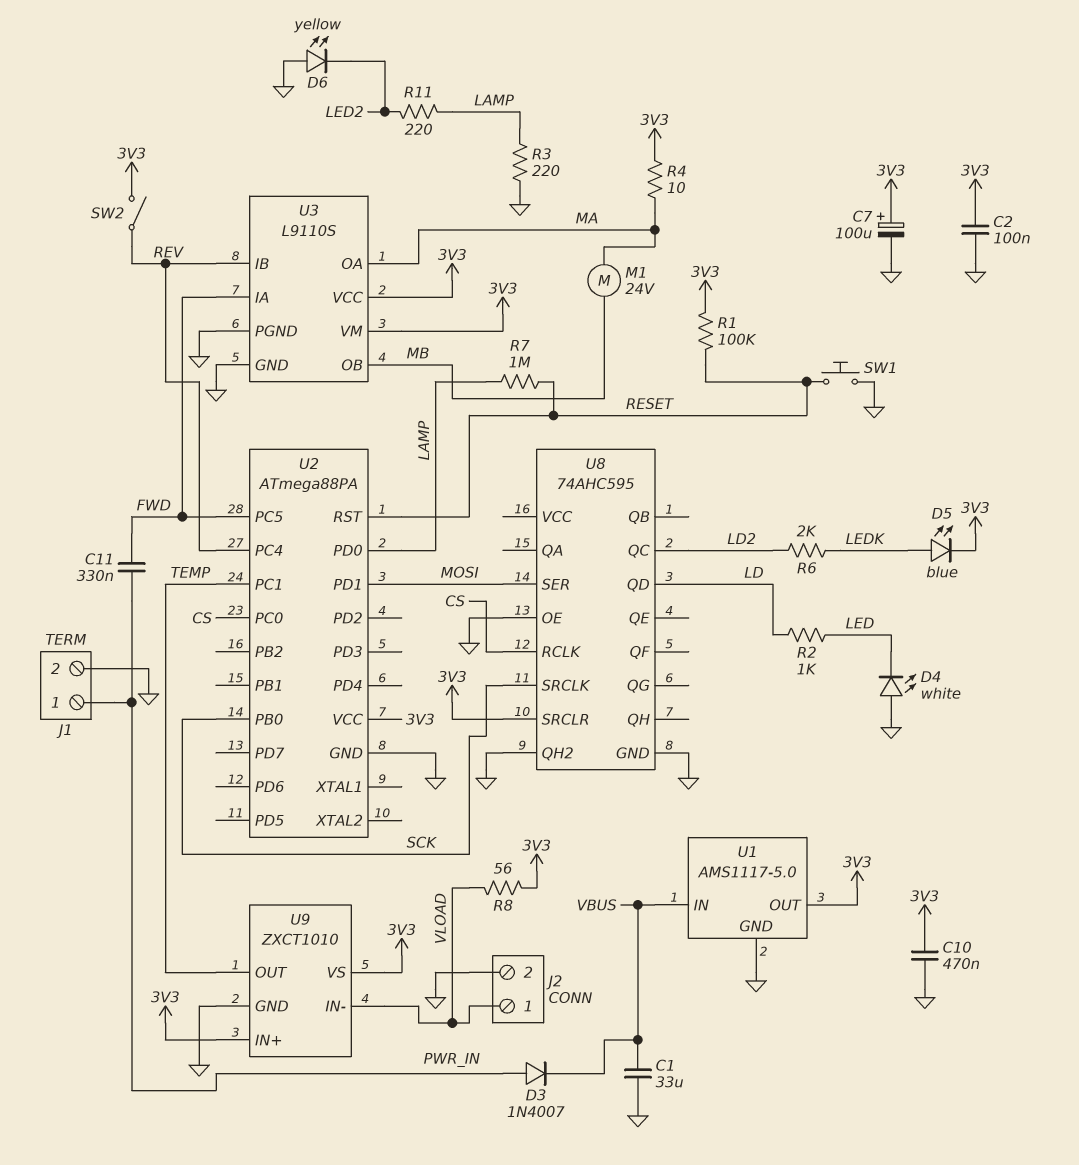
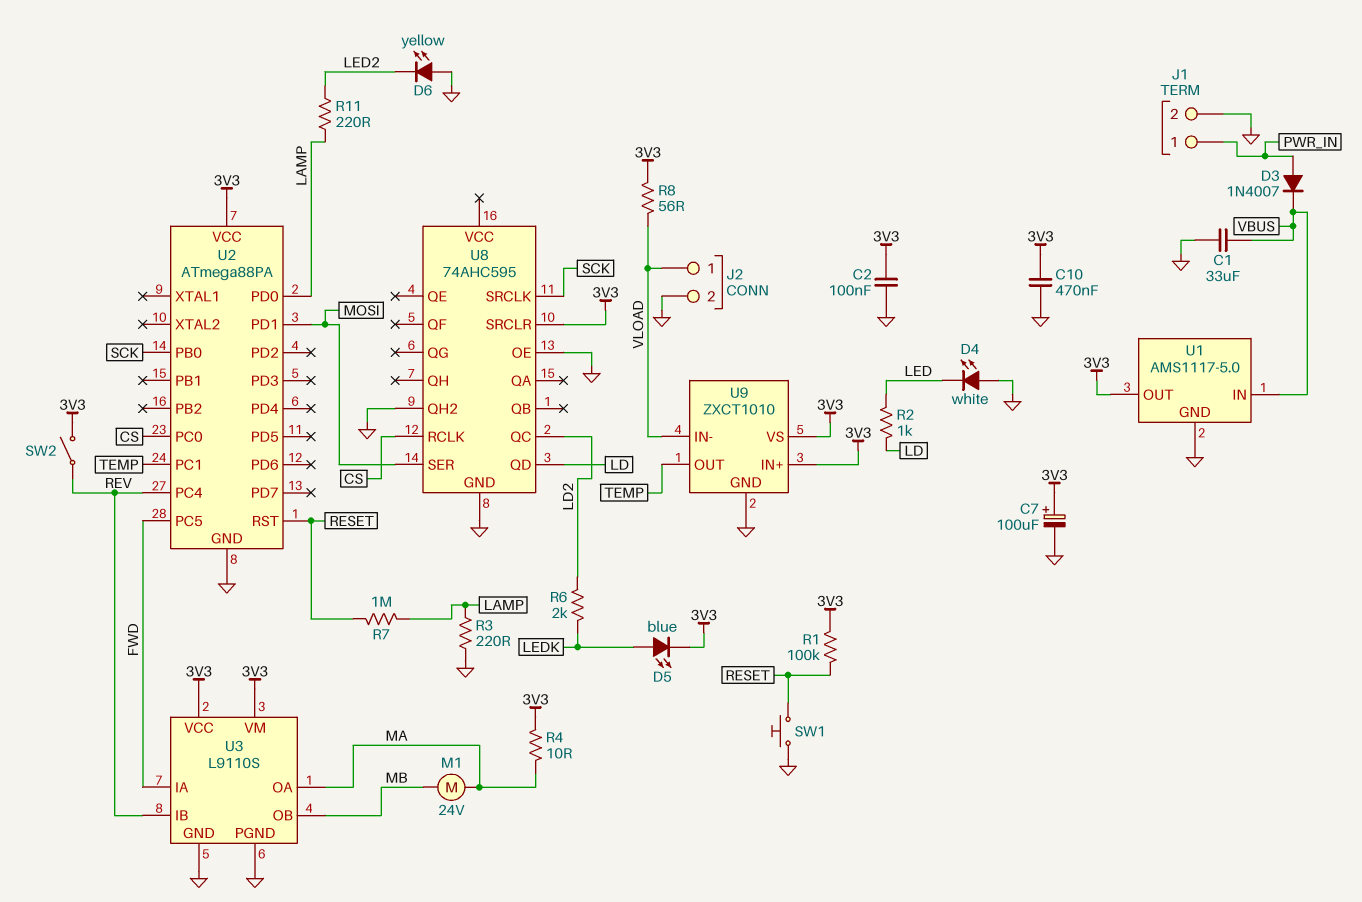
C11: 330nF (FWD, PWR_IN) -> none

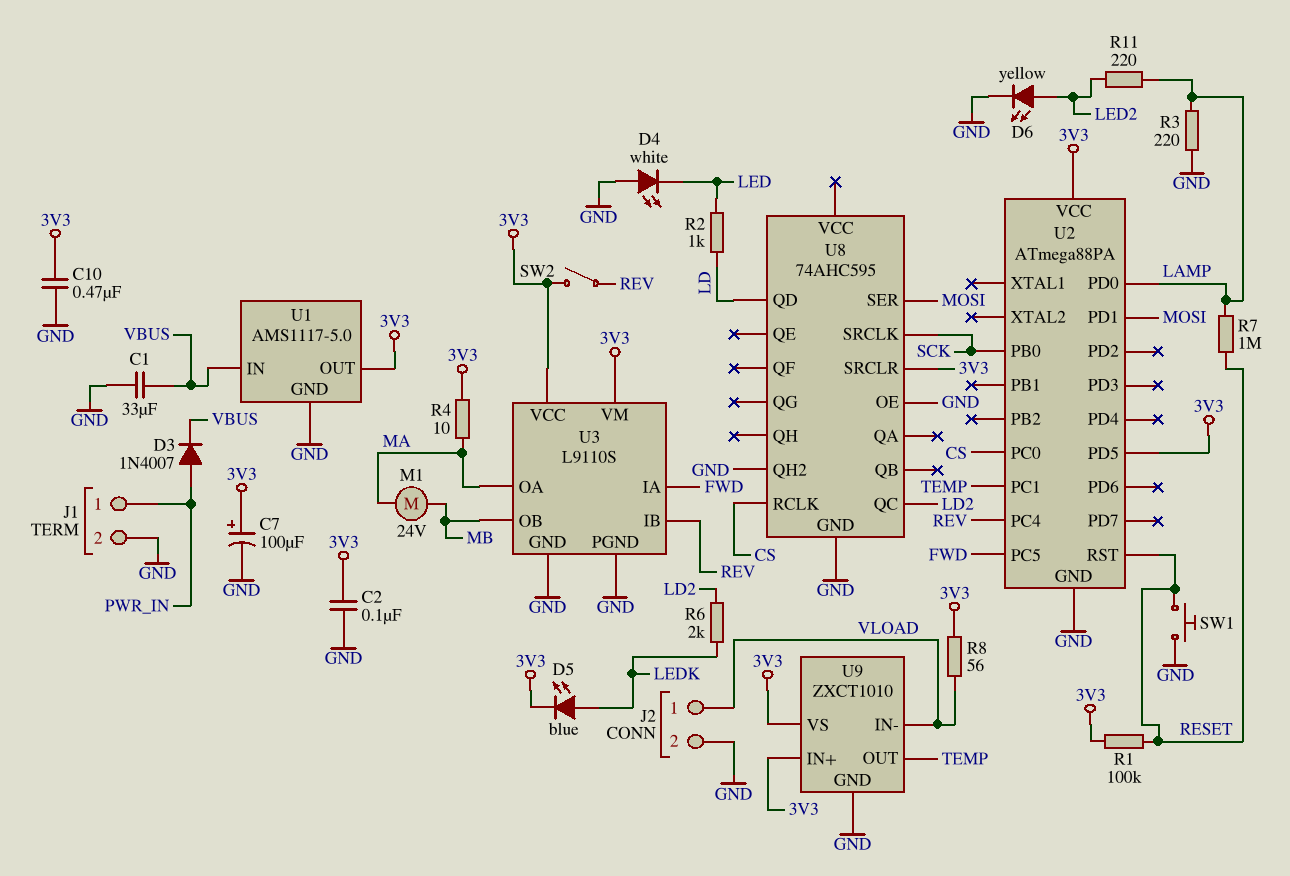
D6: LED yellow (A GND, K LED2) -> LED yellow (A LED2, K GND)
U2 pin PD5: none -> 3V3

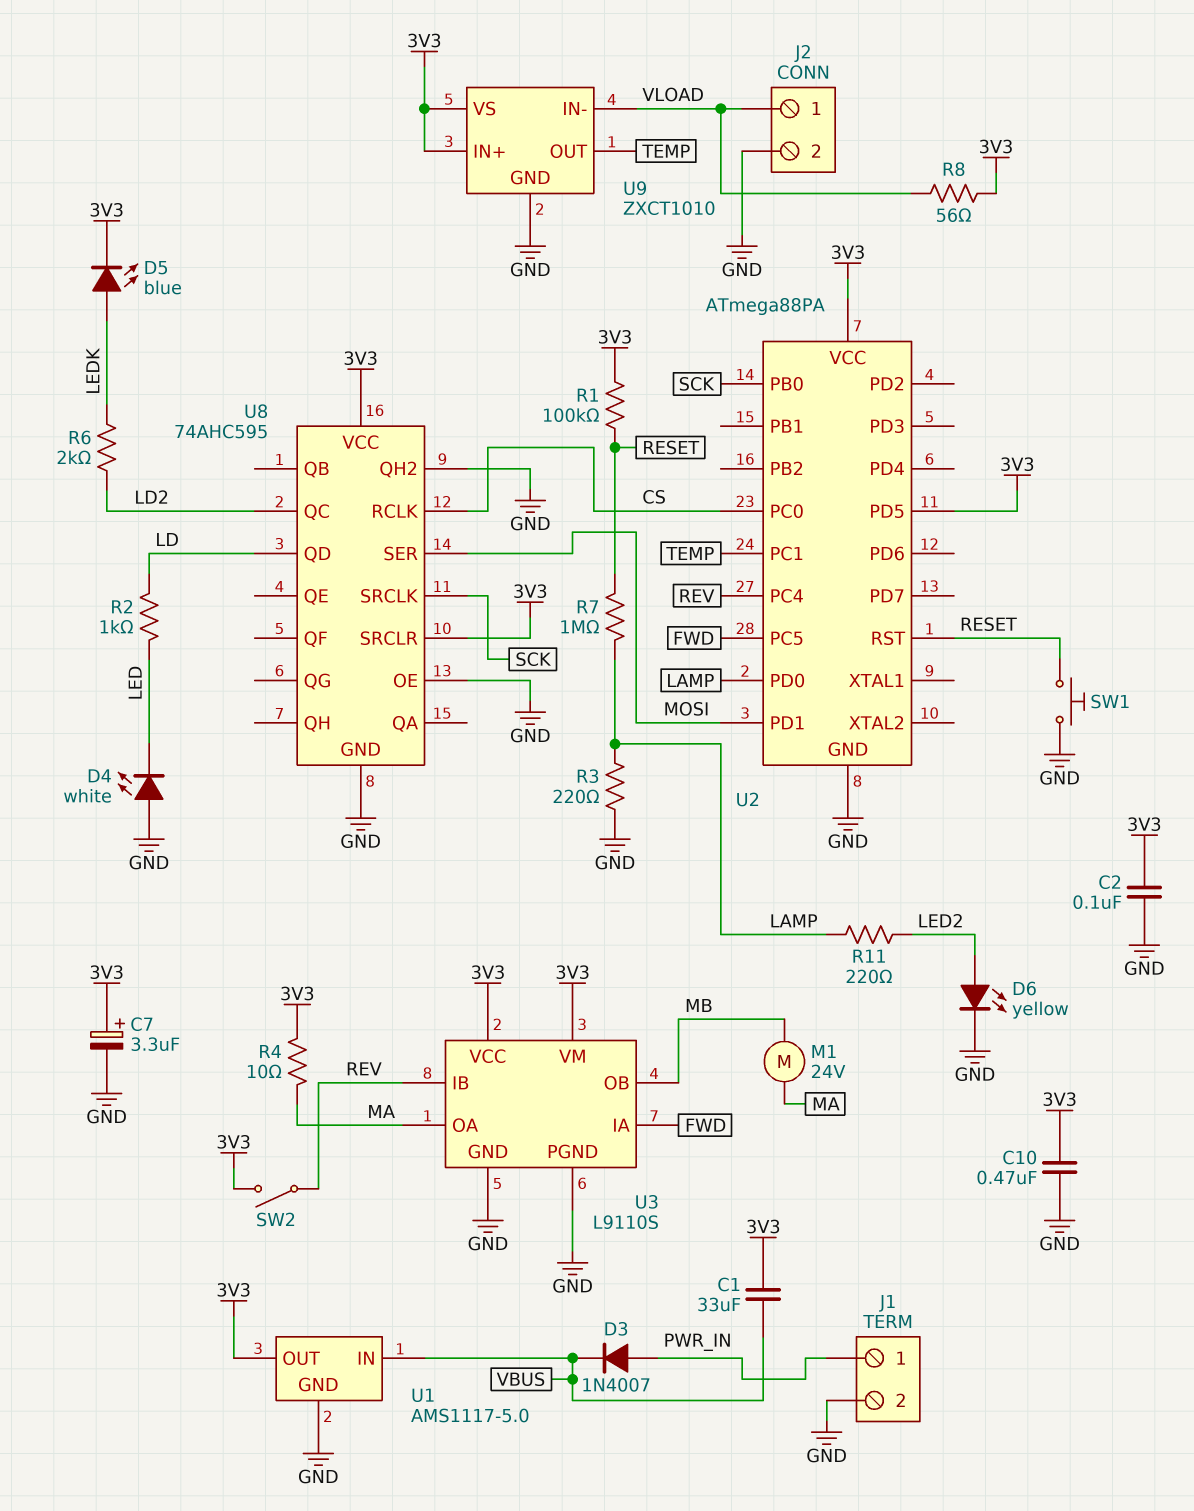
C1: 33uF (GND, VBUS) -> 33uF (3V3, VBUS)
C7: 100uF (plus 3V3, minus GND) -> 3.3uF (plus 3V3, minus GND)
U8 pin VCC: none -> 3V3

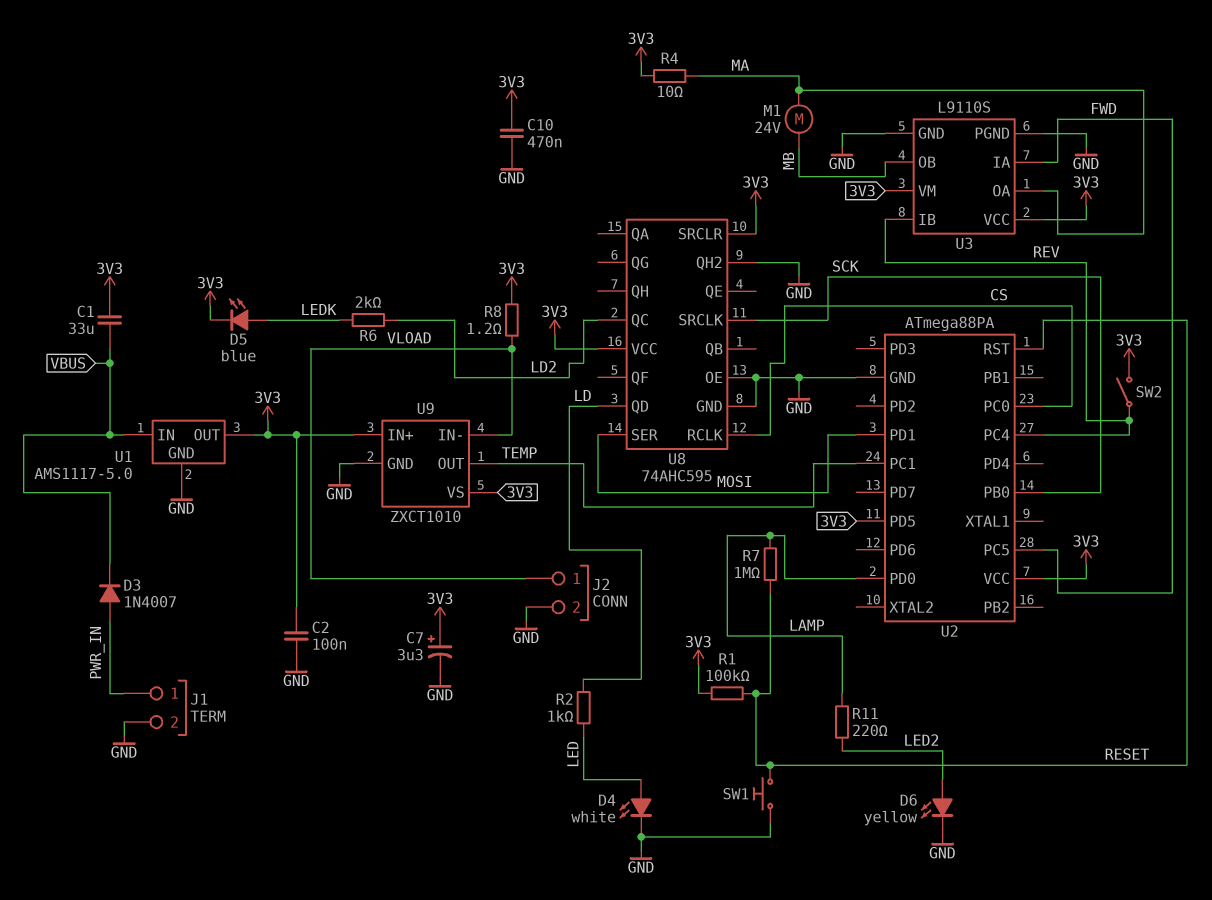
D4: LED white (A GND, K LED) -> LED white (A LED, K GND)
R3: 220 (GND, LAMP) -> none
R8: 56 (3V3, VLOAD) -> 1.2 (3V3, VLOAD)

